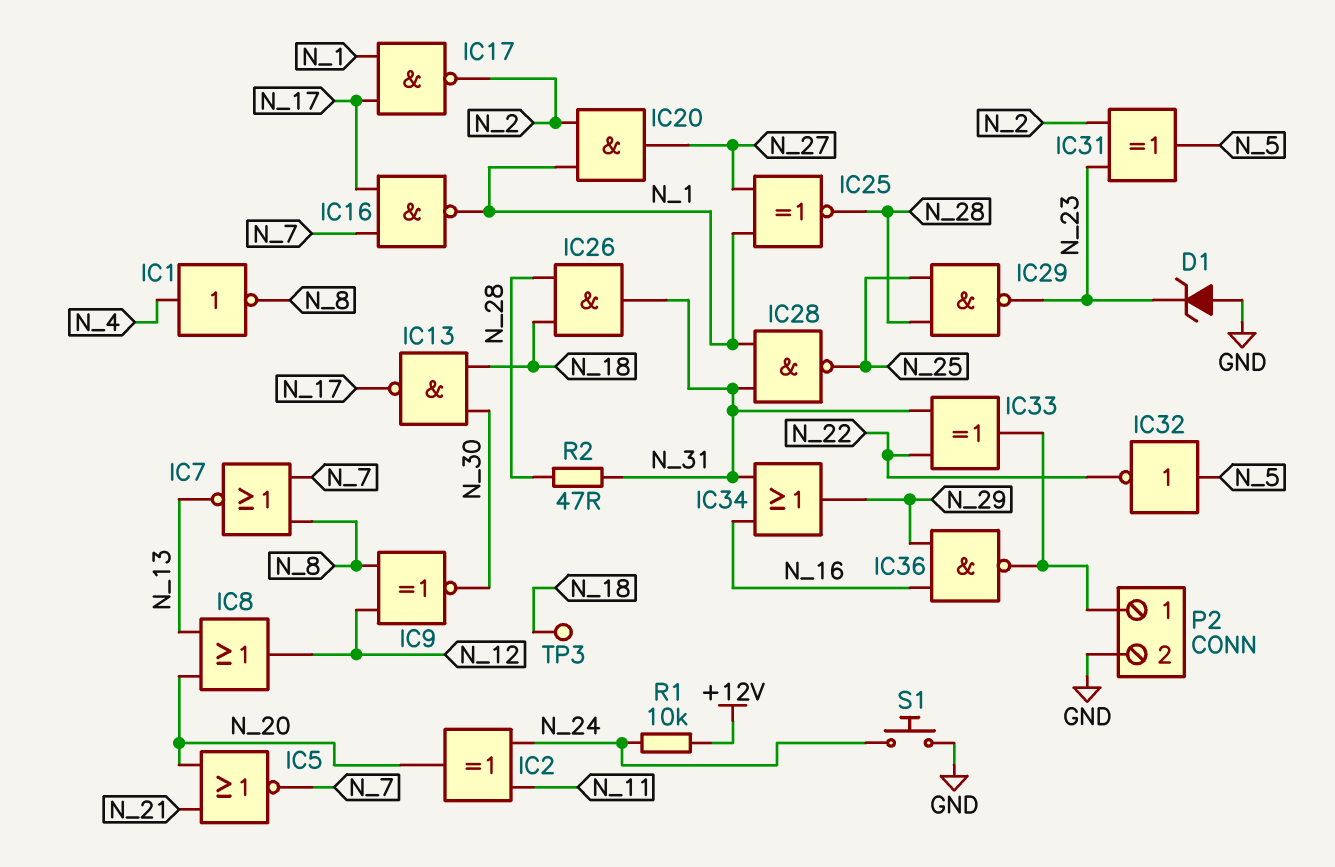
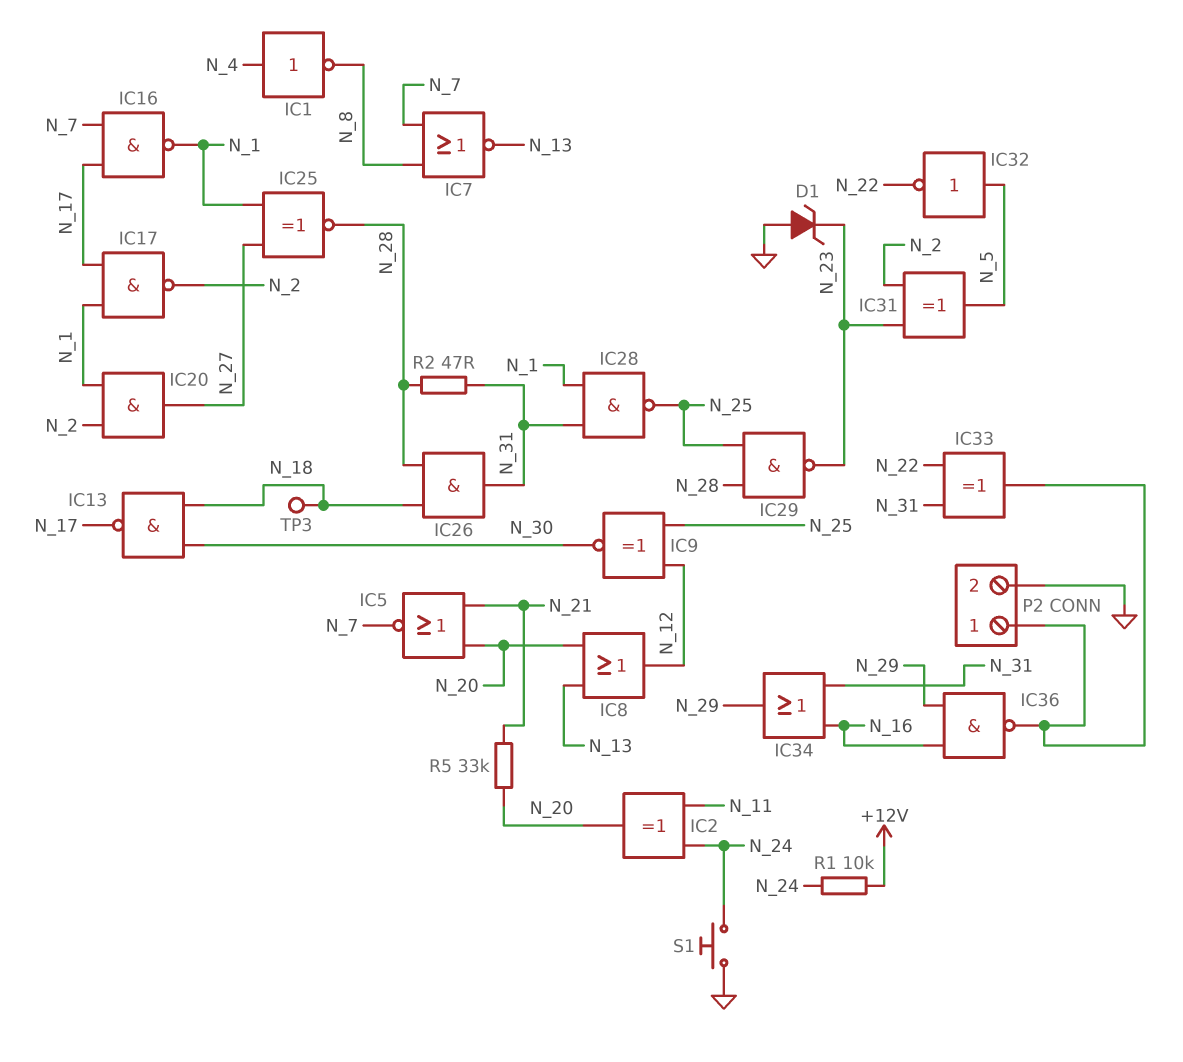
IC9: XNOR (in N_8, in N_12, out N_30) -> XNOR (in N_12, in N_25, out N_30)
R5: none -> 33k (N_20, N_21)

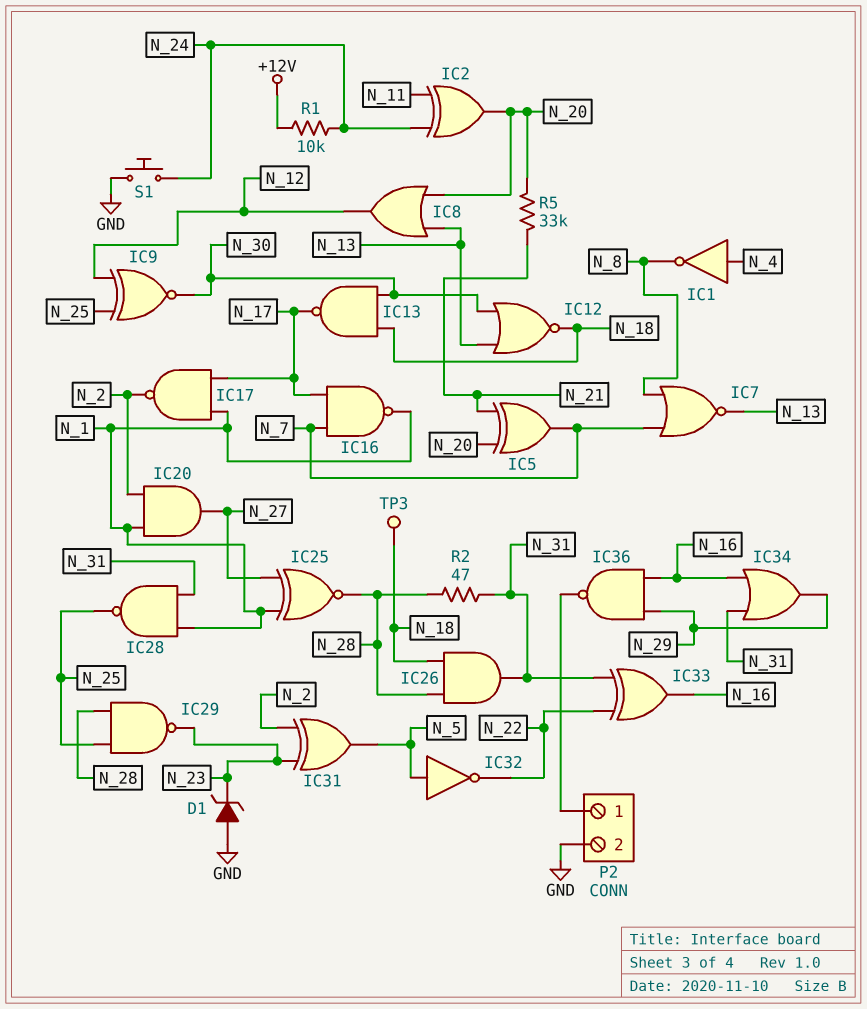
IC5: NOR (in N_20, in N_21, out N_7) -> XOR (in N_20, in N_21, out N_7)
IC12: none -> NOR (in N_13, in N_30, out N_18)
IC33: XOR (in N_22, in N_31, out P2/1) -> XOR (in N_22, in N_31, out N_16)

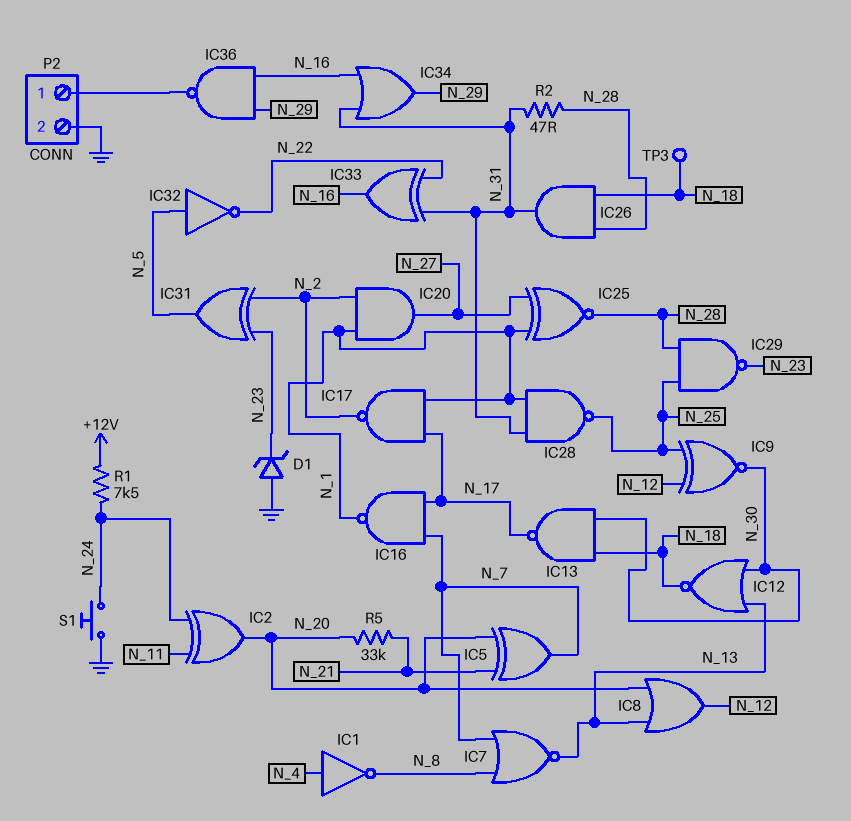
R1: 10k (+12V, N_24) -> 7.5k (+12V, N_24)

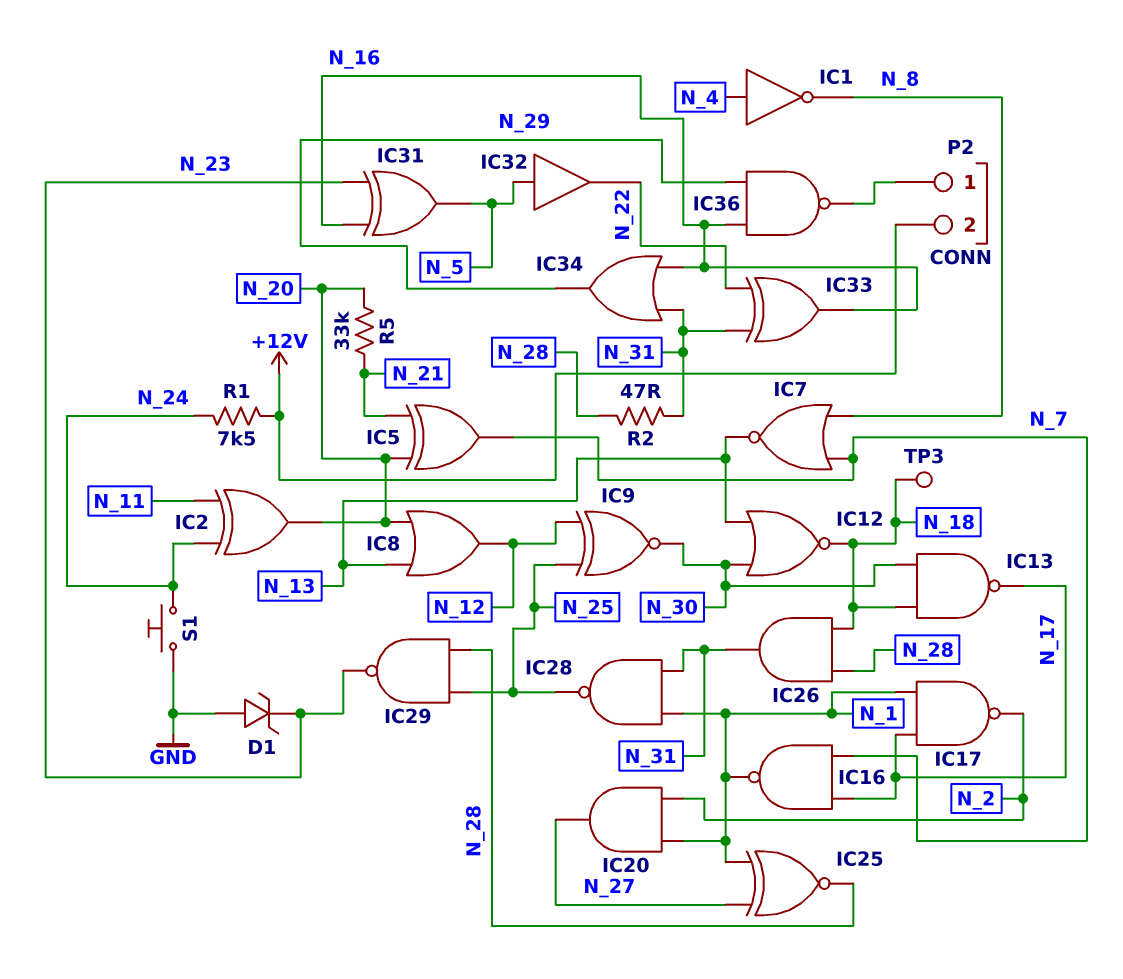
IC31: XOR (in N_2, in N_23, out N_5) -> XOR (in N_16, in N_23, out N_5)
IC32: NOT (in N_5, out N_22) -> buffer (in N_5, out N_22)
P2 pin 2: GND -> +12V

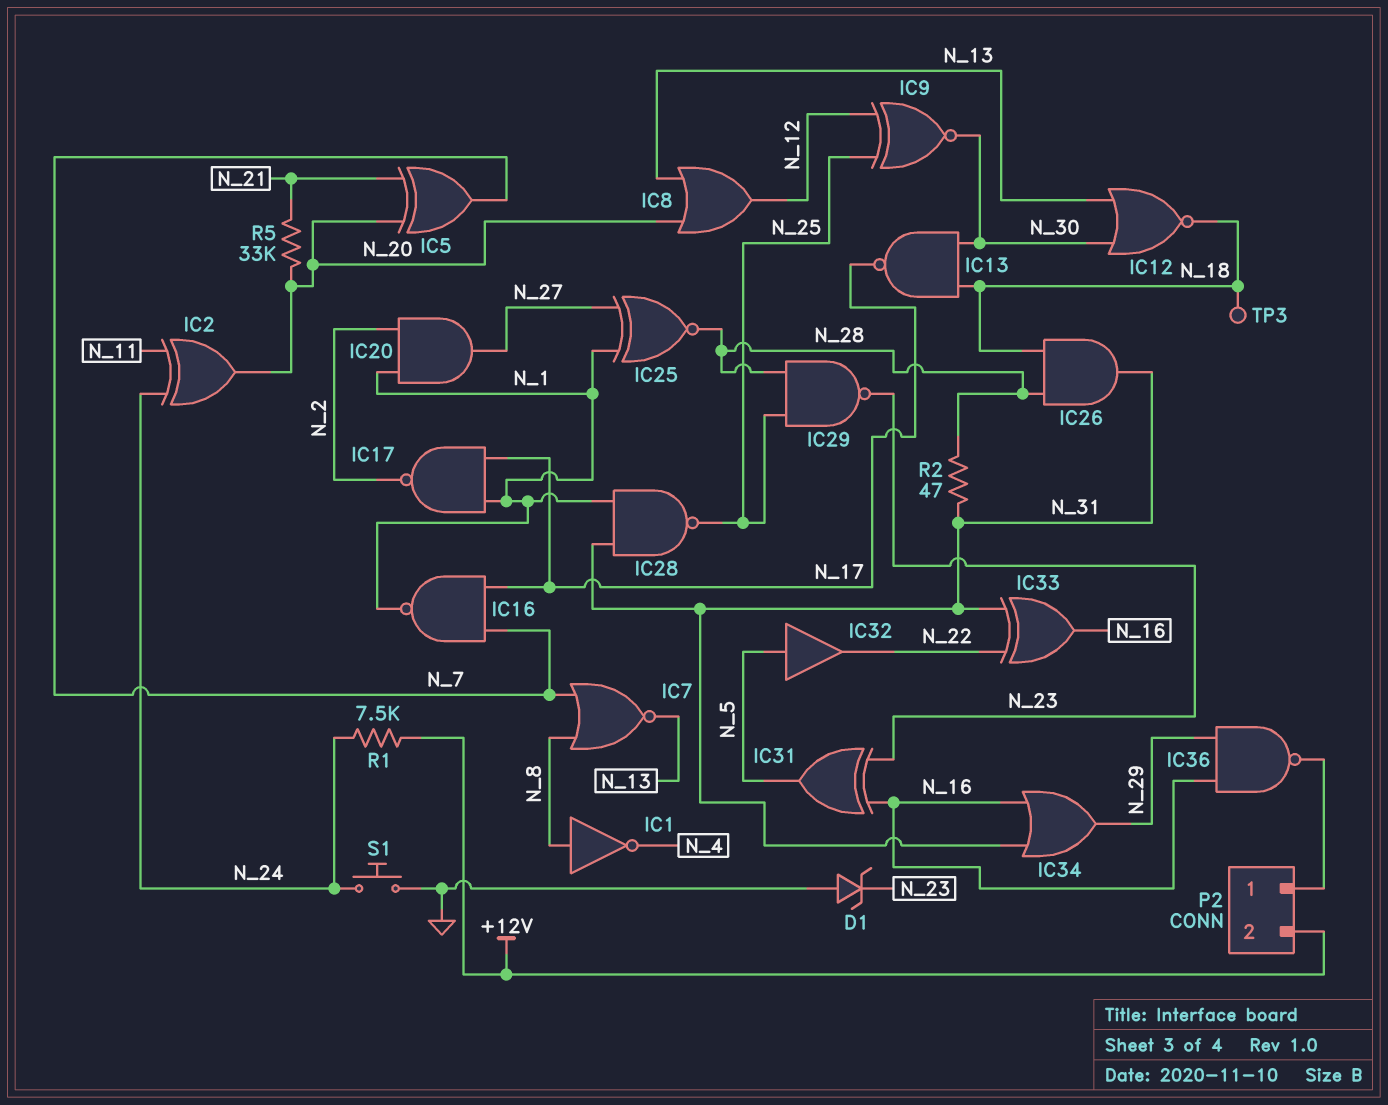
IC1: NOT (in N_4, out N_8) -> NOT (in N_8, out N_4)

